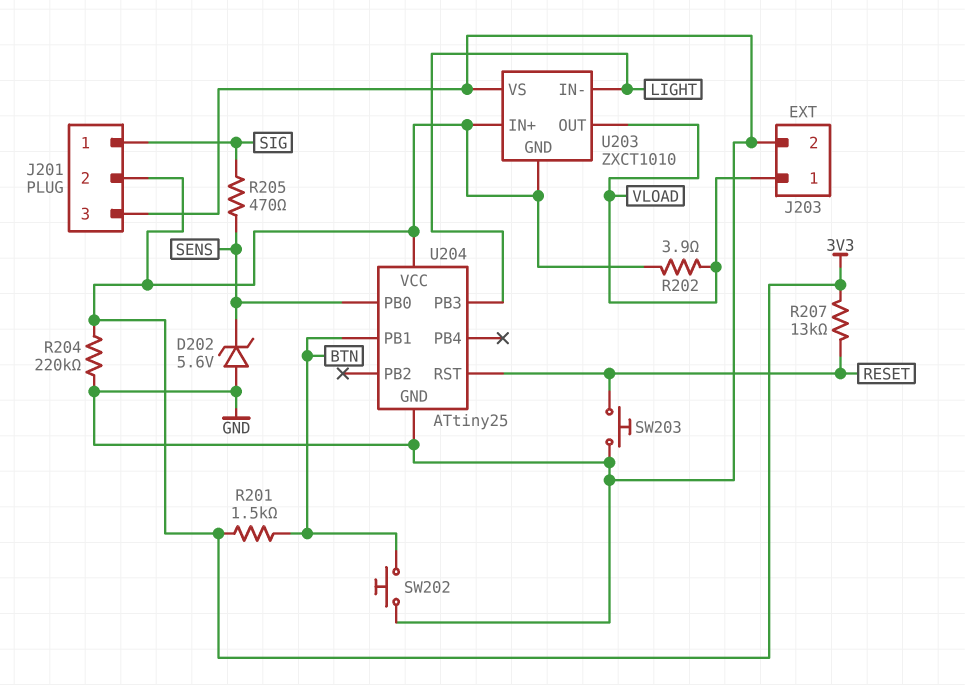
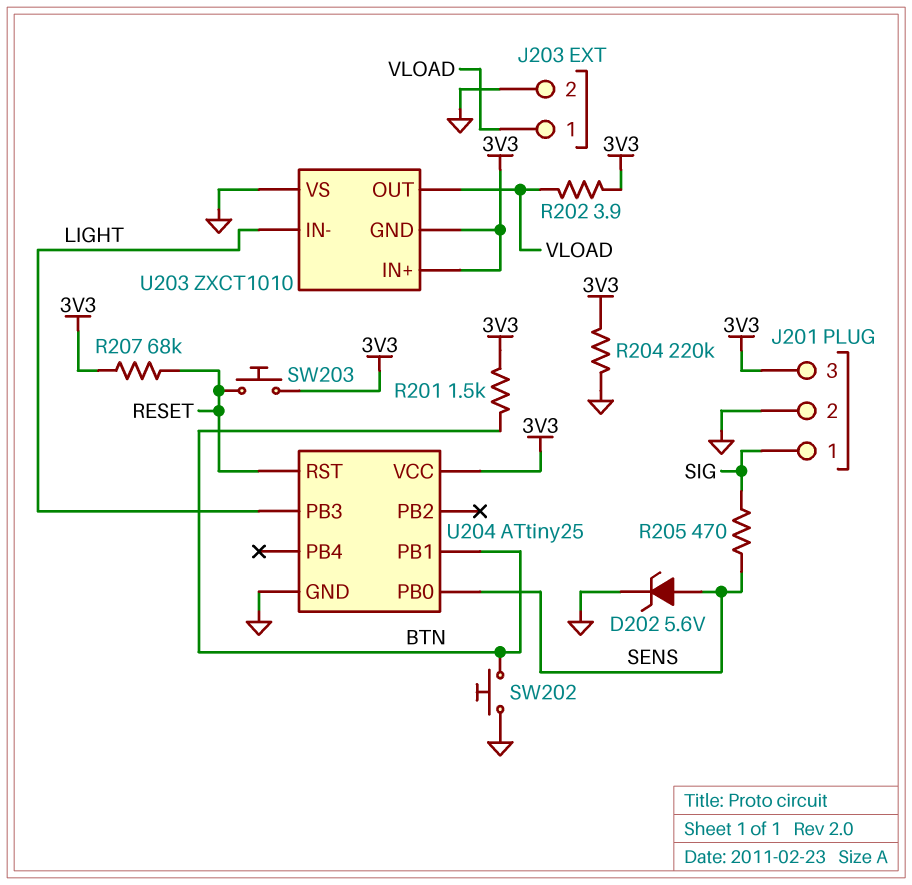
D202: zener 5.6V (A GND, K SENS) -> zener 5.6V (A SENS, K GND)
J201 pin 2: 3V3 -> GND
J201 pin 3: GND -> 3V3
R207: 13k (3V3, RESET) -> 68k (3V3, RESET)
SW203: button (GND, RESET) -> button (3V3, RESET)

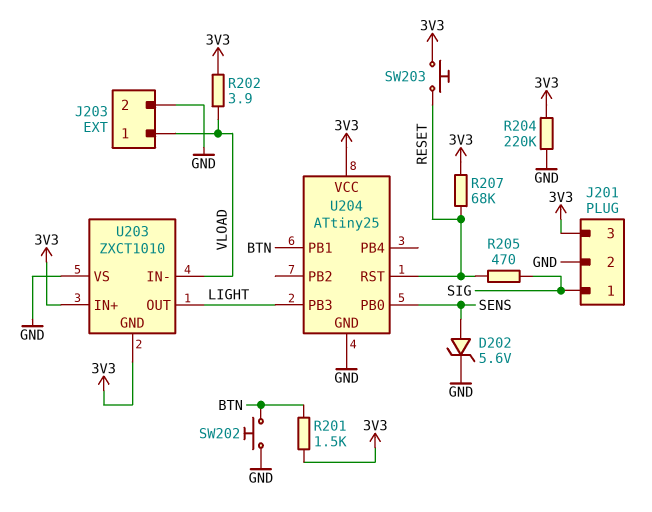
R205: 470 (SENS, SIG) -> 470 (RESET, SIG)
U203 pin IN-: LIGHT -> VLOAD
U203 pin OUT: VLOAD -> LIGHT

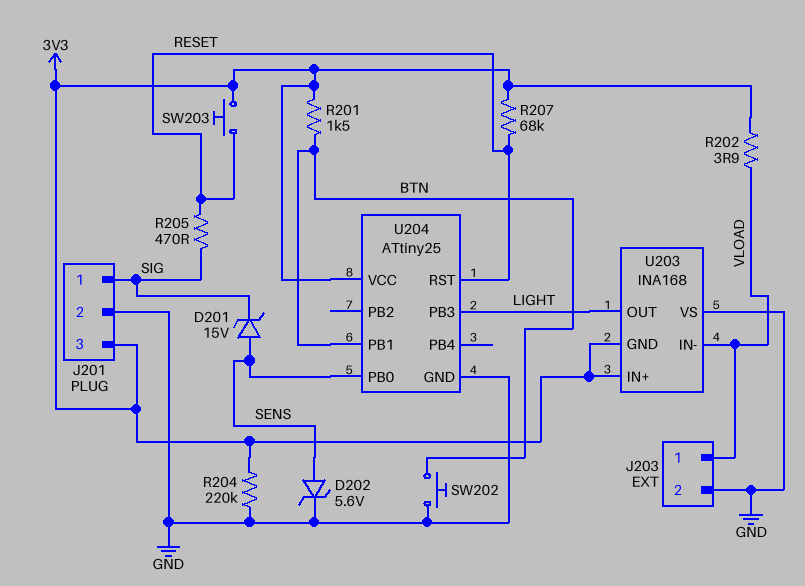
D201: none -> zener 15V (A SENS, K SIG)
U203: ZXCT1010 -> INA168

